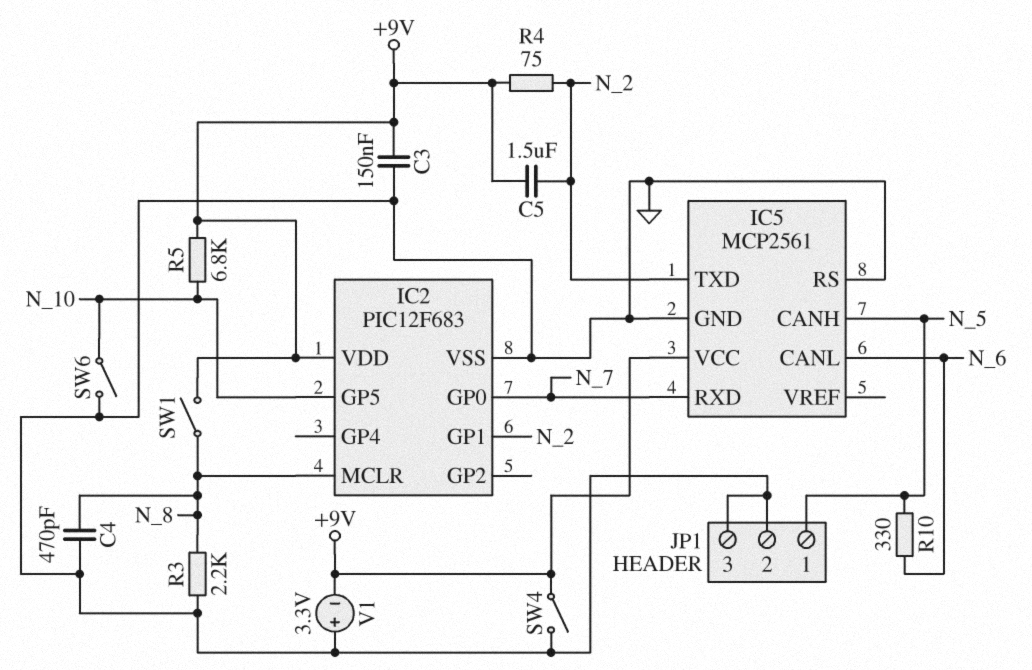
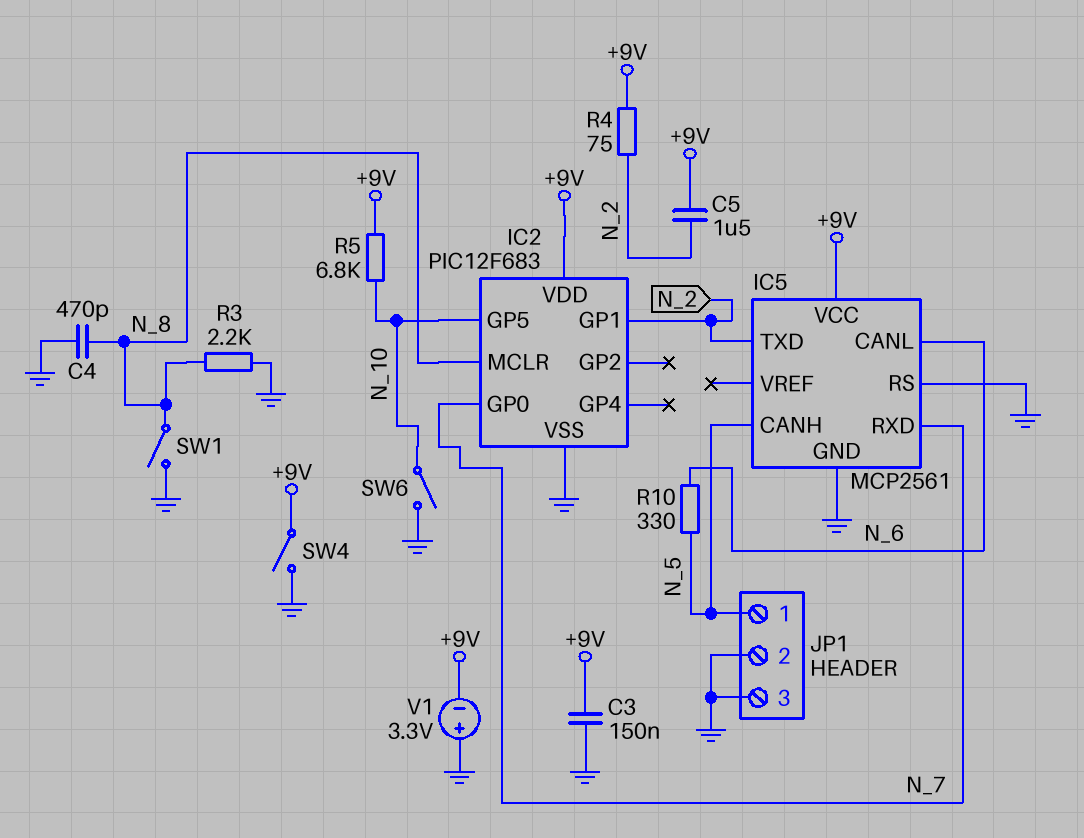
SW1: switch (+9V, N_8) -> switch (GND, N_8)

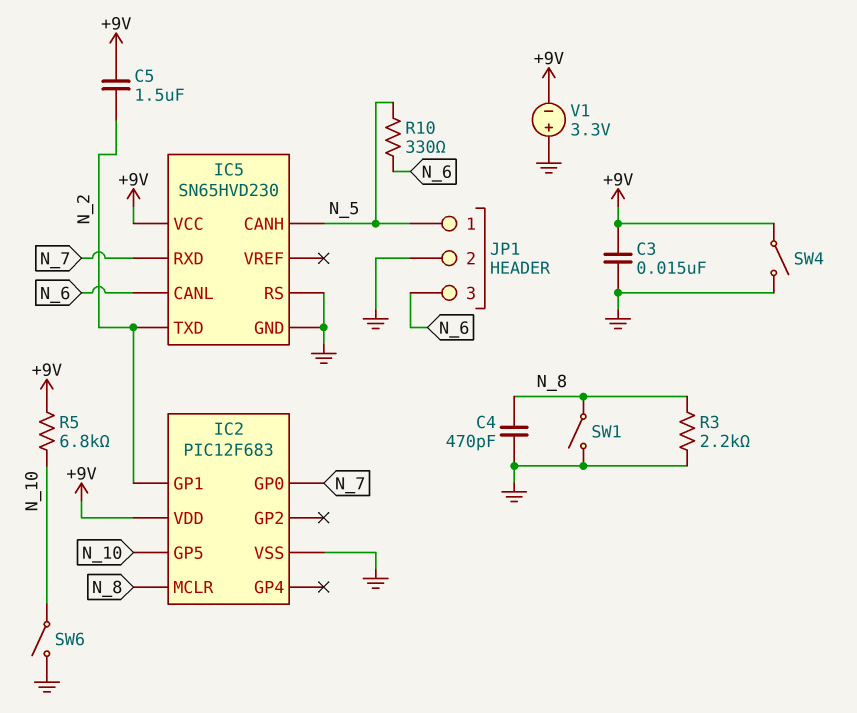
C3: 150nF (+9V, GND) -> 15nF (+9V, GND)
IC5: MCP2561 -> SN65HVD230
JP1 pin 3: GND -> N_6
R4: 75 (+9V, N_2) -> none

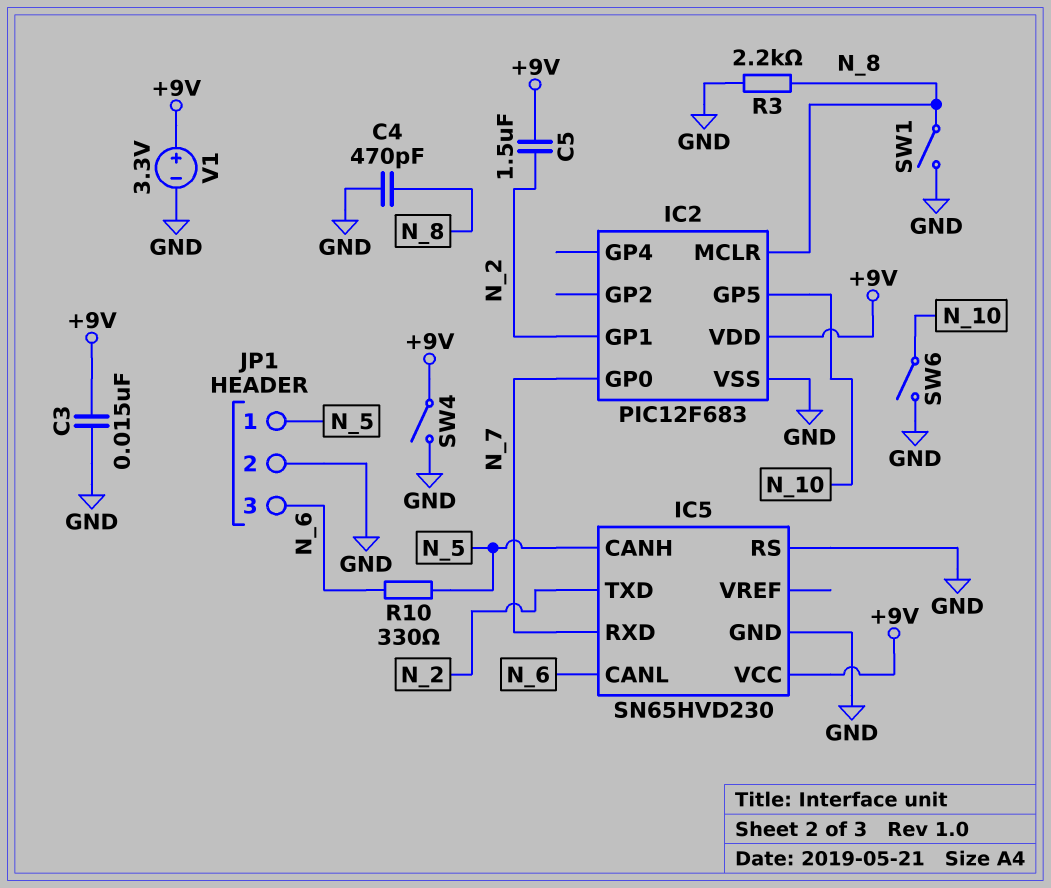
R5: 6.8k (+9V, N_10) -> none
V1: 3.3V (plus GND, minus +9V) -> 3.3V (plus +9V, minus GND)

